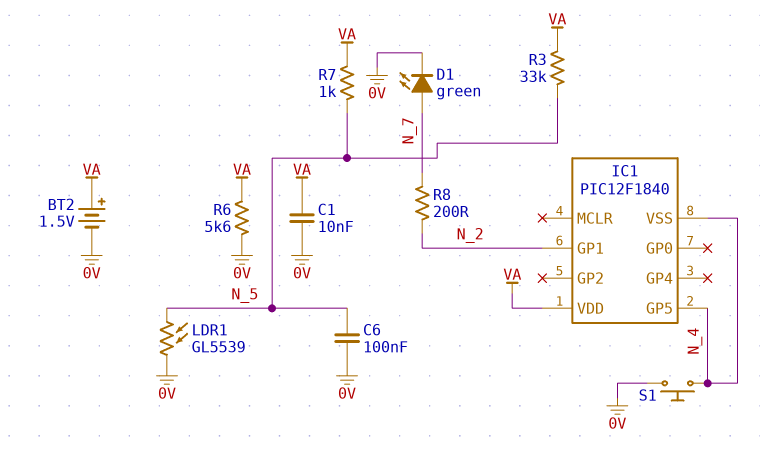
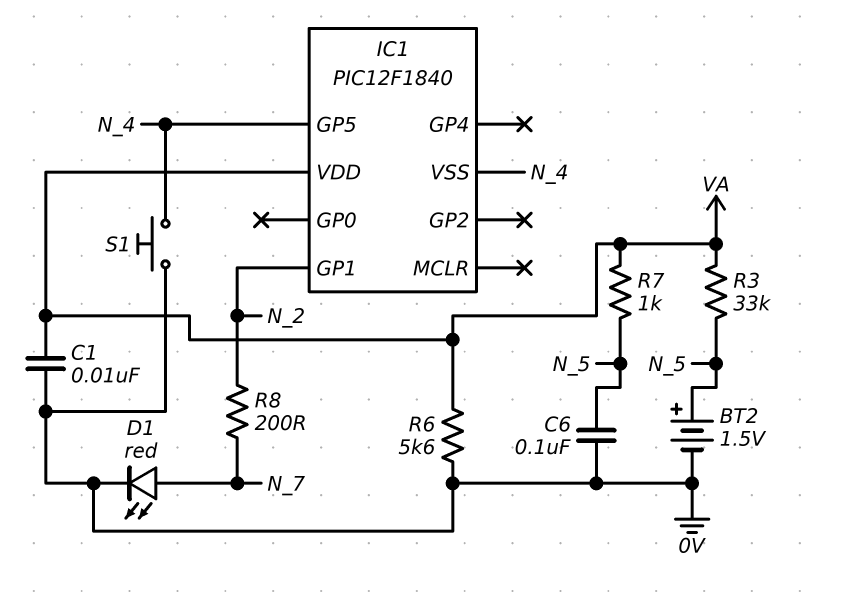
BT2: 1.5V (plus VA, minus 0V) -> 1.5V (plus N_5, minus 0V)
D1: LED green (A N_7, K 0V) -> LED red (A N_7, K 0V)
LDR1: GL5539 (0V, N_5) -> none

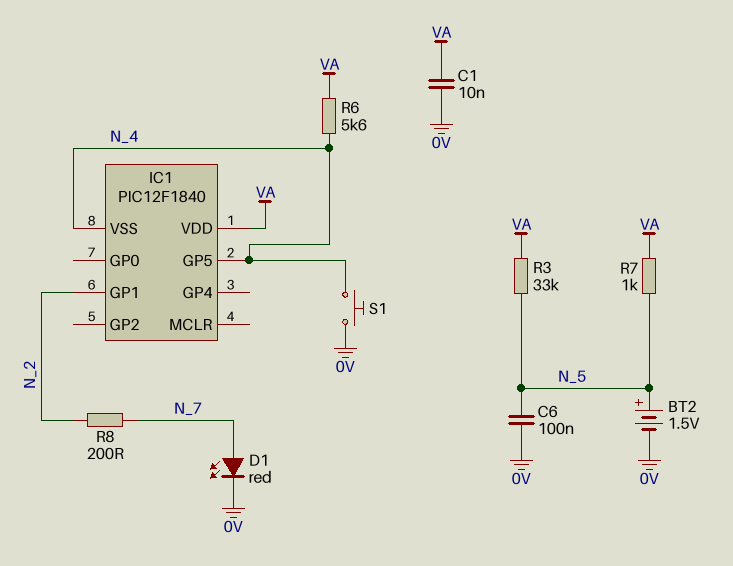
R6: 5.6k (0V, VA) -> 5.6k (N_4, VA)

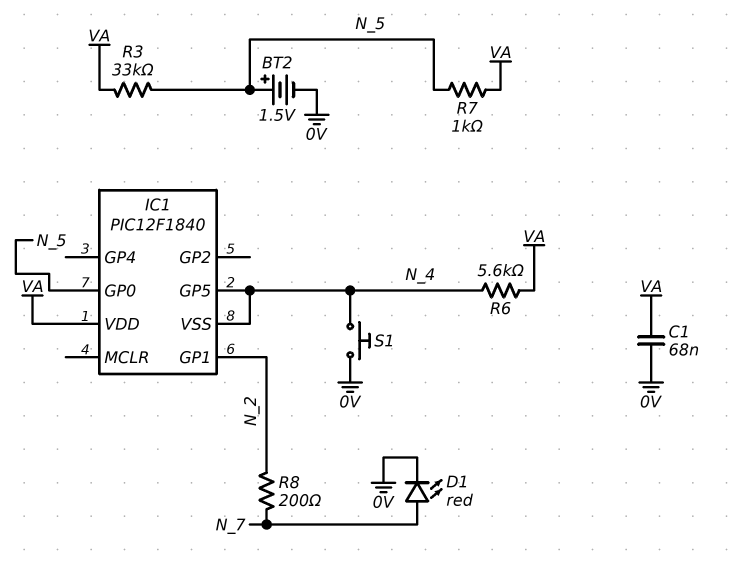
C1: 10nF (0V, VA) -> 68nF (0V, VA)
C6: 100nF (0V, N_5) -> none
IC1 pin GP0: none -> N_5

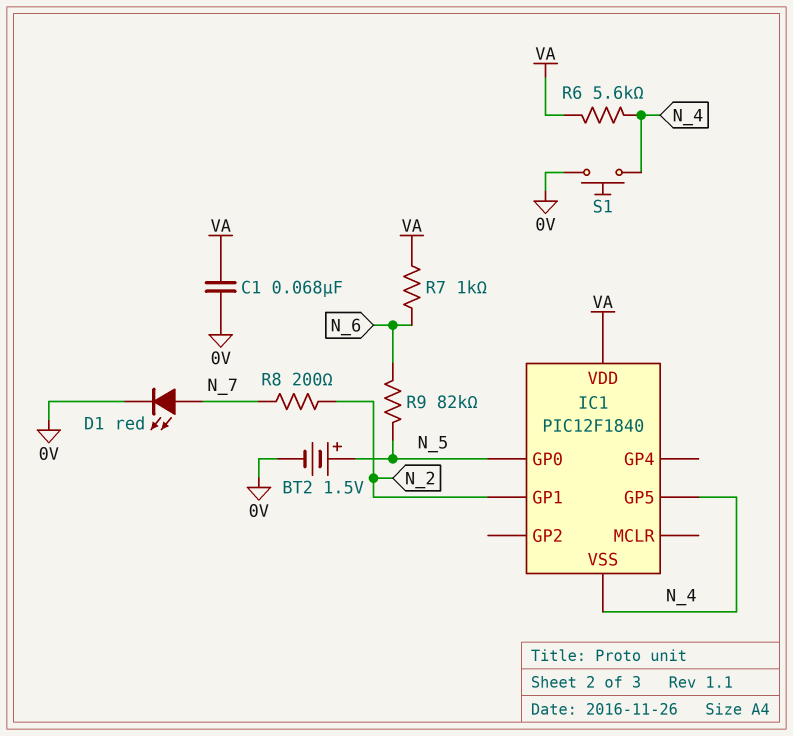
R3: 33k (N_5, VA) -> none
R7: 1k (N_5, VA) -> 1k (N_6, VA)
R9: none -> 82k (N_5, N_6)

